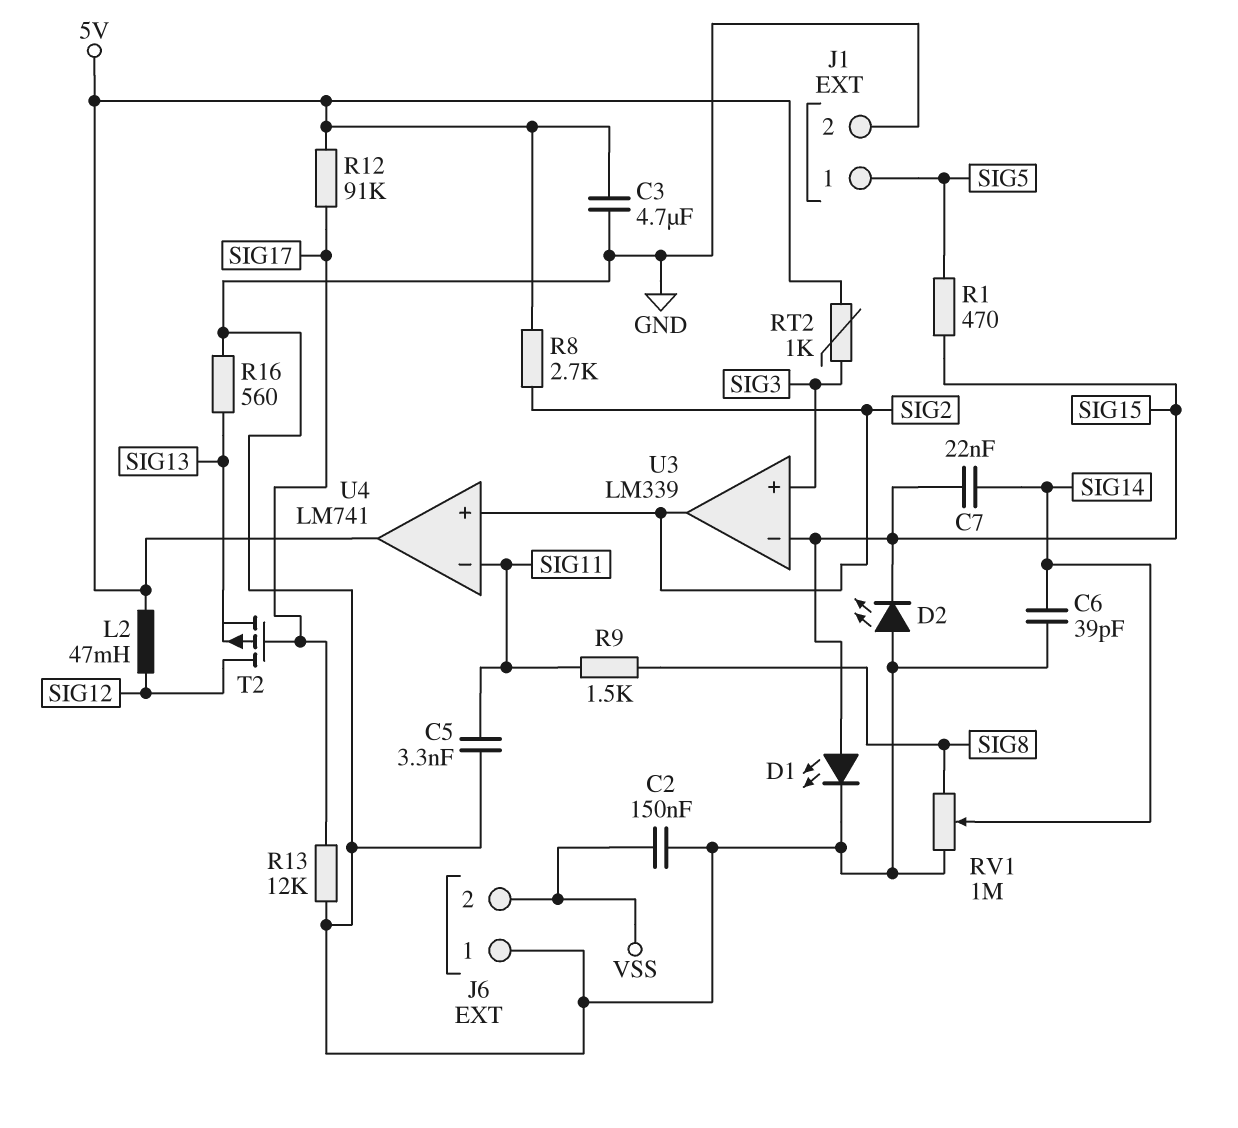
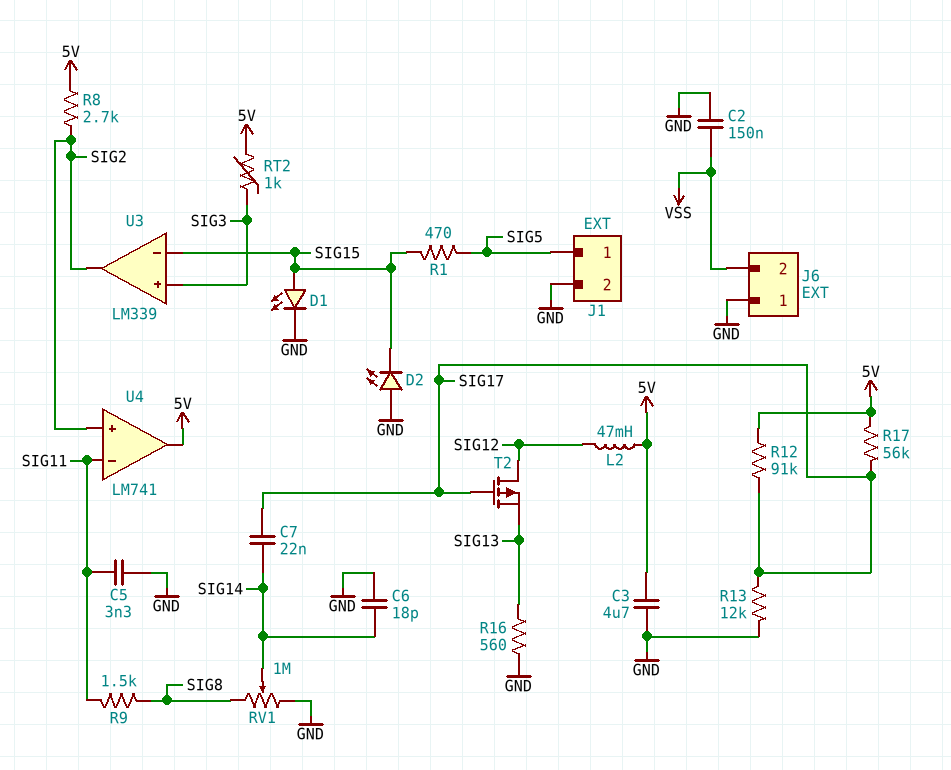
C6: 39pF (GND, SIG14) -> 18pF (GND, SIG14)
C7: 22nF (SIG14, SIG15) -> 22nF (SIG14, SIG17)
R17: none -> 56k (5V, SIG17)

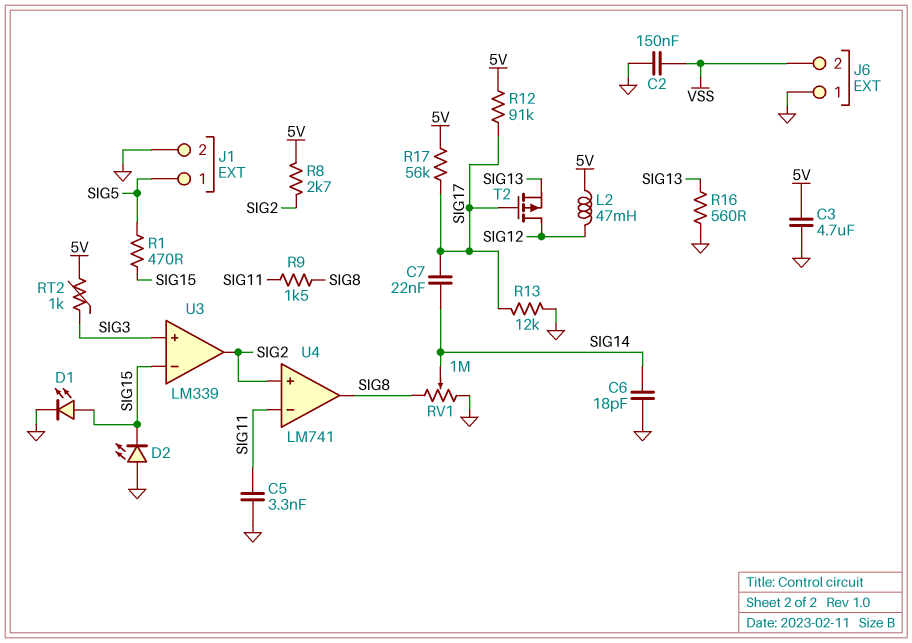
U4 pin out: 5V -> SIG8

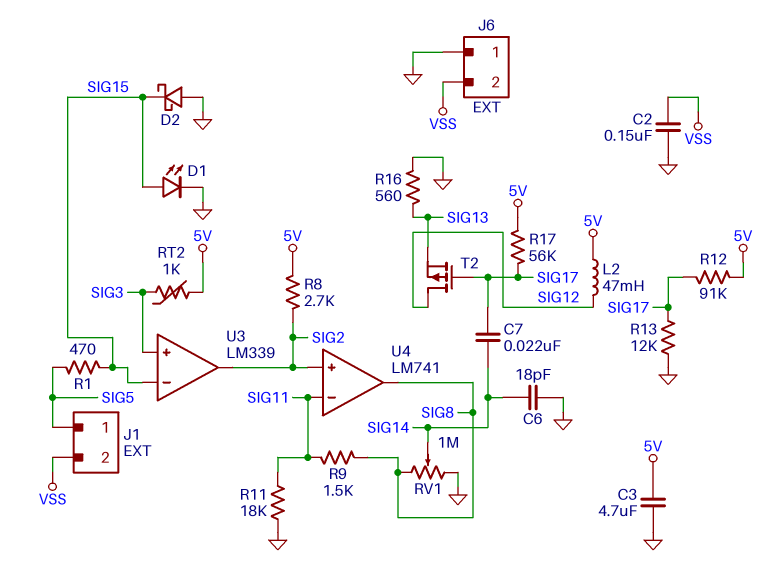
C5: 3.3nF (GND, SIG11) -> none
D2: LED (A GND, K SIG15) -> schottky (A GND, K SIG15)
J1 pin 2: GND -> VSS
R11: none -> 18k (GND, SIG11)

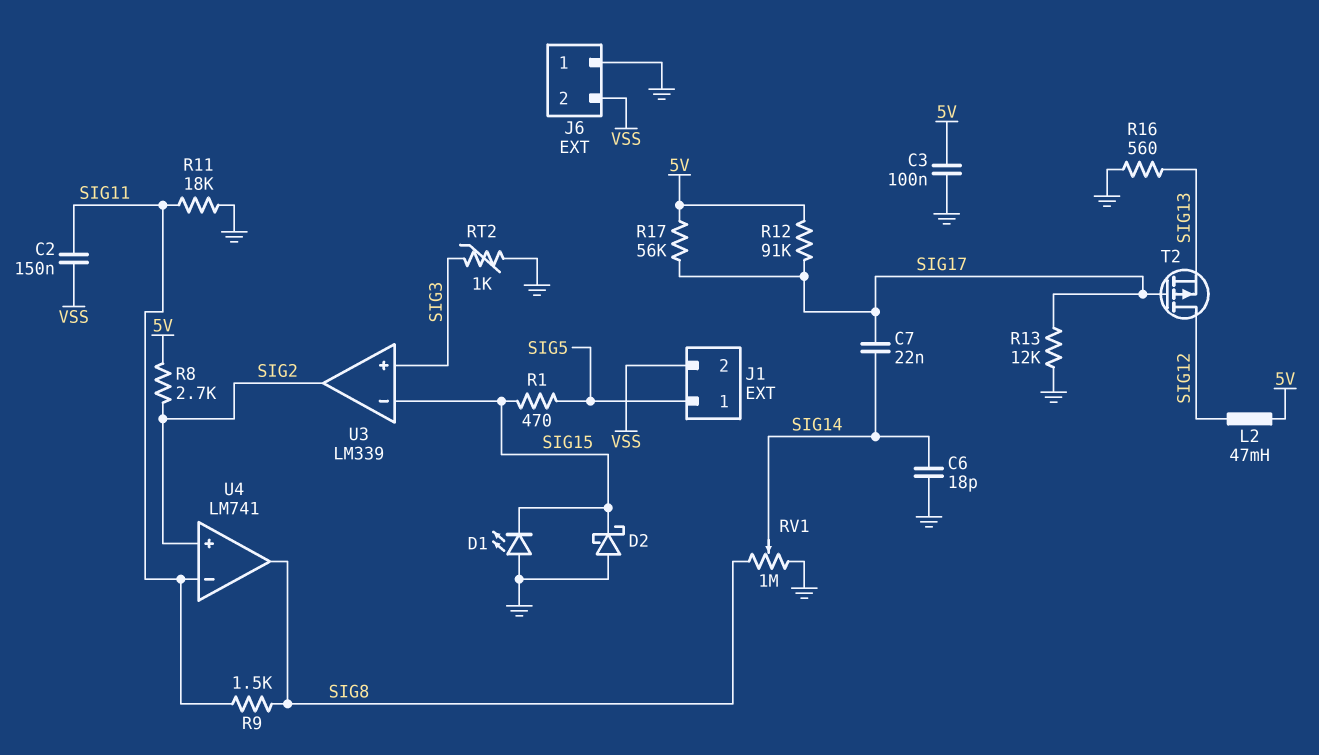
C2: 150nF (GND, VSS) -> 150nF (SIG11, VSS)
C3: 4.7uF (5V, GND) -> 100nF (5V, GND)
D1: LED (A SIG15, K GND) -> LED (A GND, K SIG15)
RT2: 1k (5V, SIG3) -> 1k (GND, SIG3)

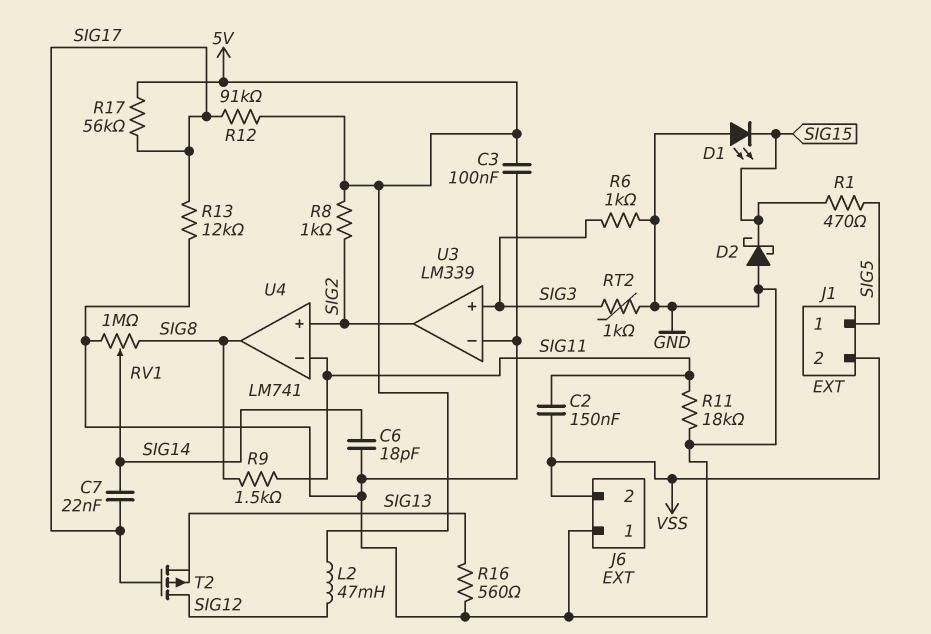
R6: none -> 1k (GND, SIG3)
R8: 2.7k (5V, SIG2) -> 1k (5V, SIG2)
U3 pin in-: SIG15 -> GND

